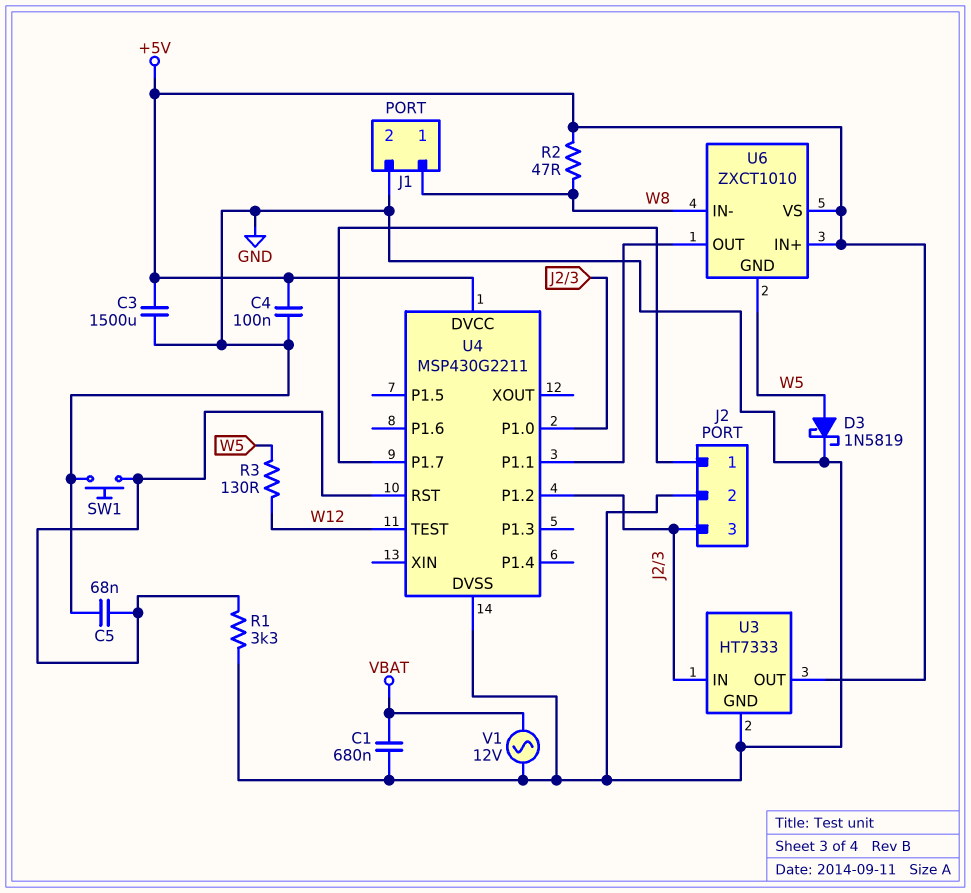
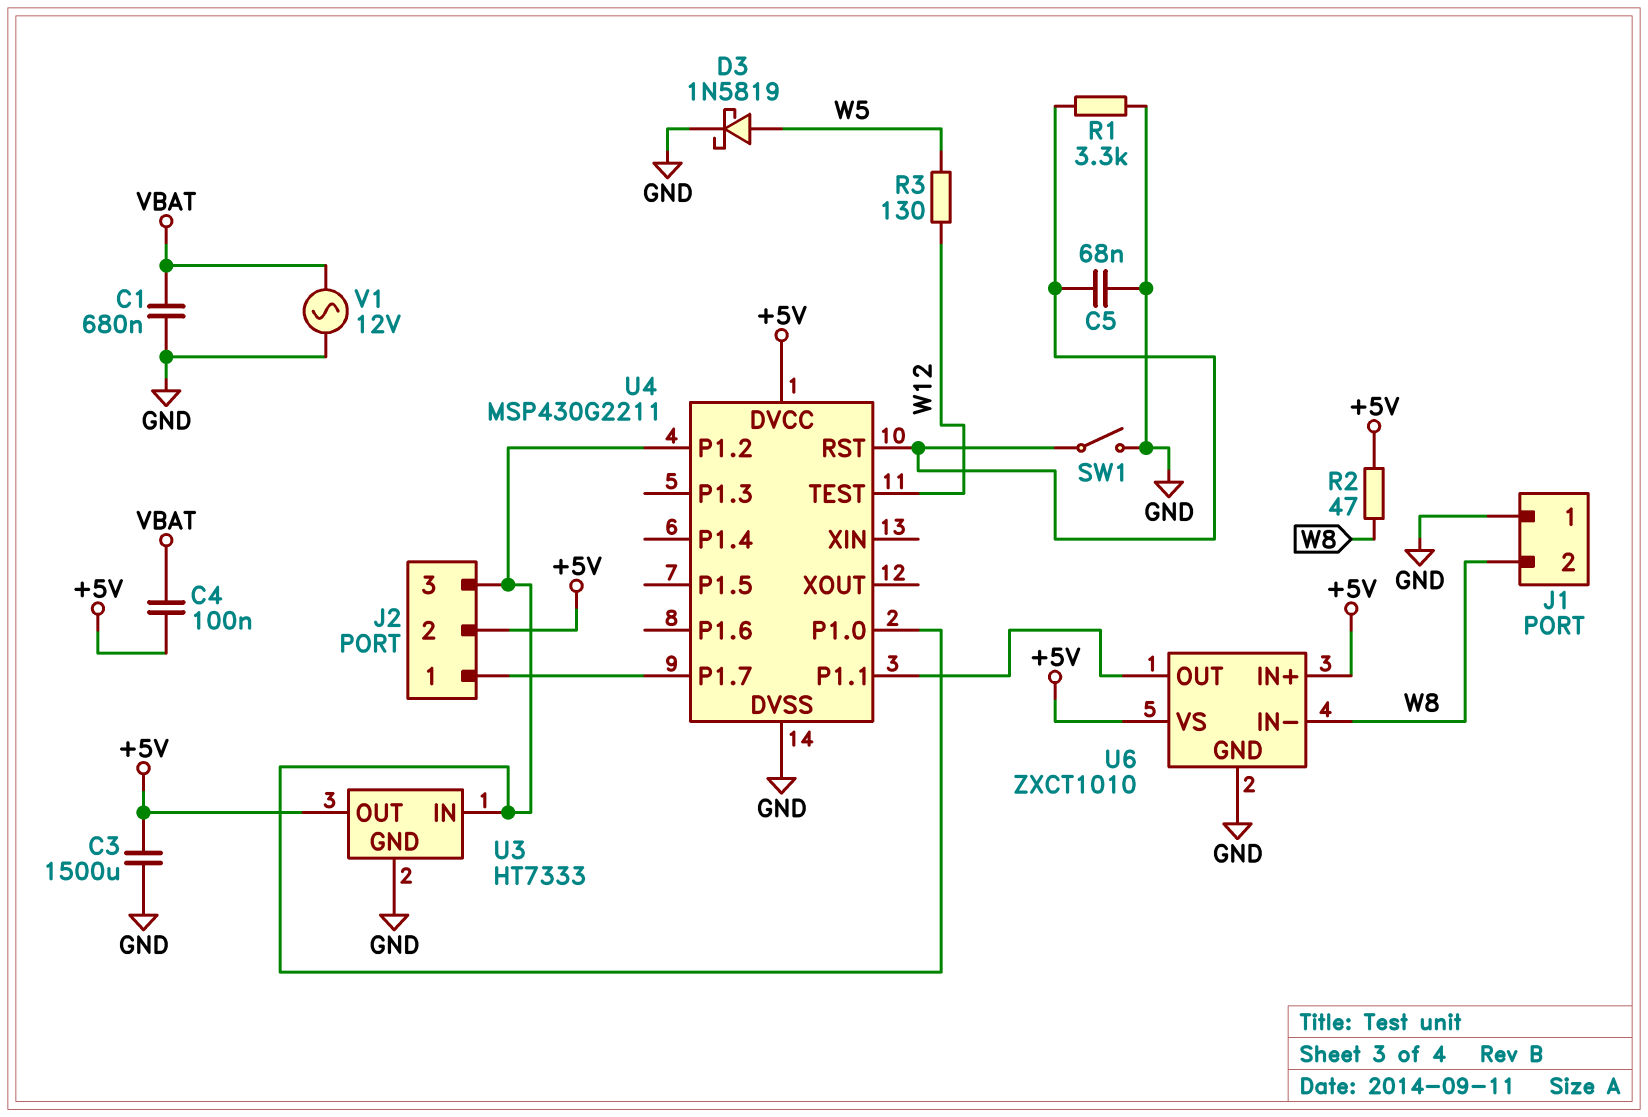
C4: 100nF (+5V, GND) -> 100nF (+5V, VBAT)
J1 pin 1: W8 -> GND
J1 pin 2: GND -> W8
J2 pin 2: GND -> +5V
SW1: button (GND, U4/RST) -> switch (GND, U4/RST)
U6 pin GND: W5 -> GND

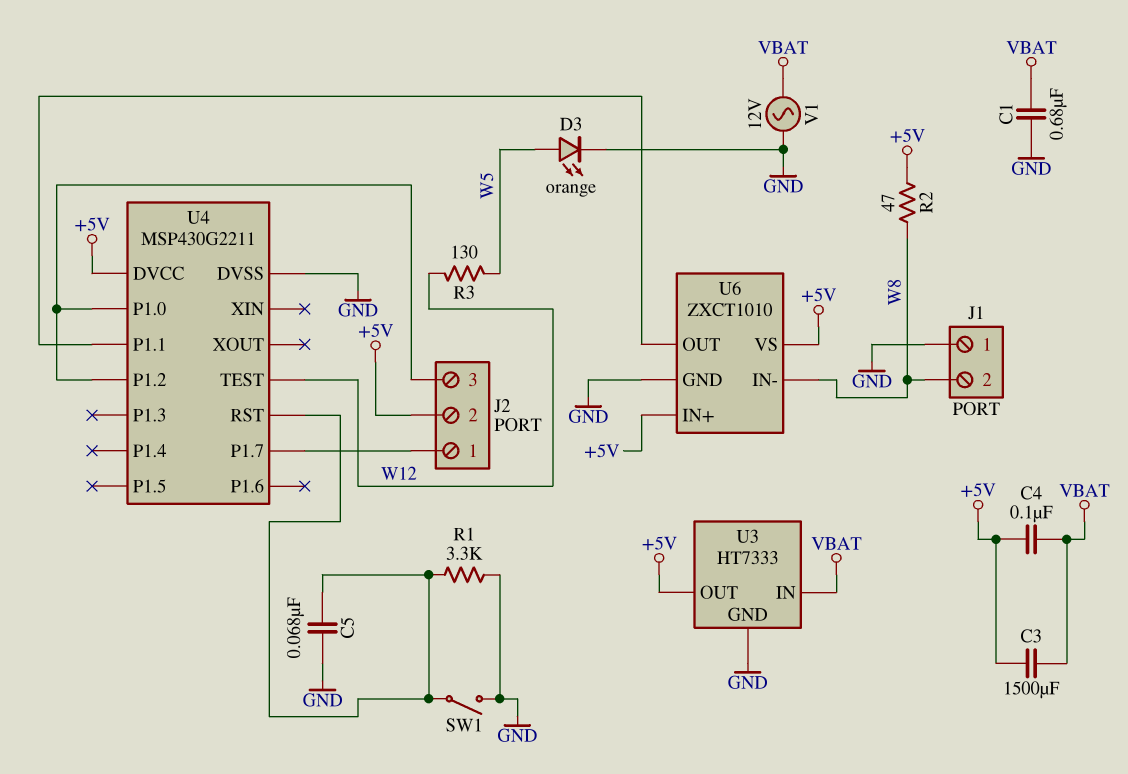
C3: 1500uF (+5V, GND) -> 1500uF (+5V, VBAT)
D3: schottky 1N5819 (A W5, K GND) -> LED orange (A W5, K GND)
U3 pin IN: J2/3 -> VBAT

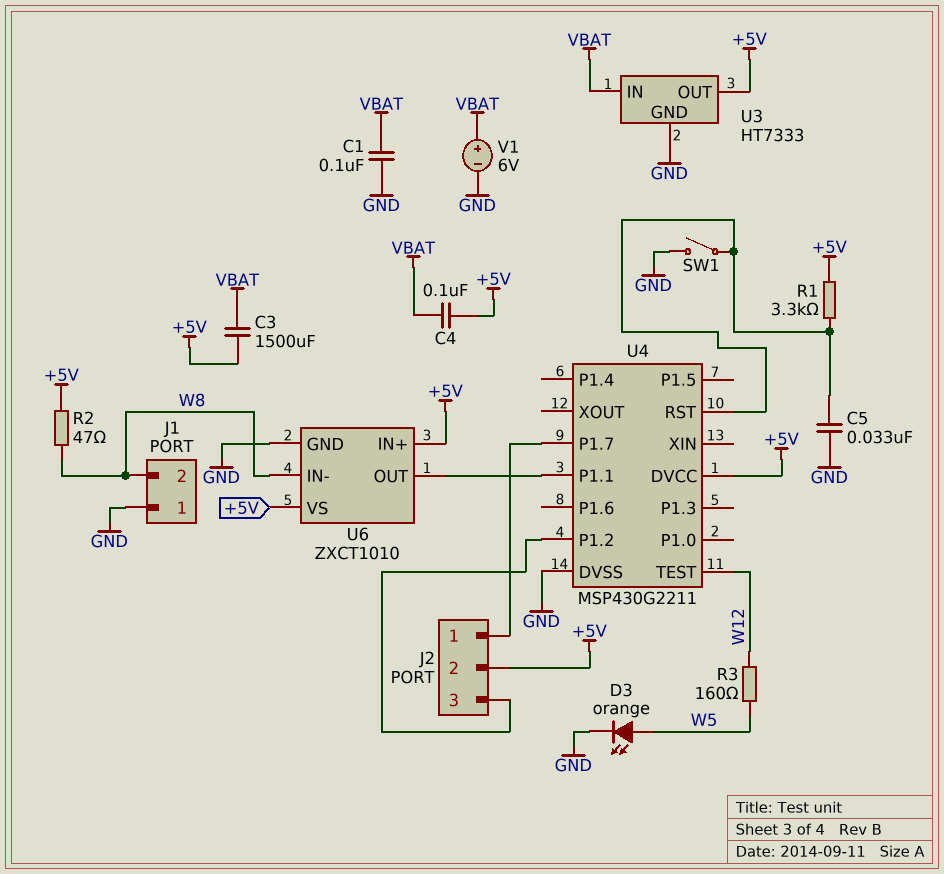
C1: 680nF (GND, VBAT) -> 100nF (GND, VBAT)
C5: 68nF (GND, U4/RST) -> 33nF (GND, U4/RST)
R1: 3.3k (GND, U4/RST) -> 3.3k (+5V, U4/RST)
R3: 130 (W5, W12) -> 160 (W5, W12)
U4 pin P1.0: J2/3 -> none
V1: AC 12V (GND, VBAT) -> 6V (plus VBAT, minus GND)

